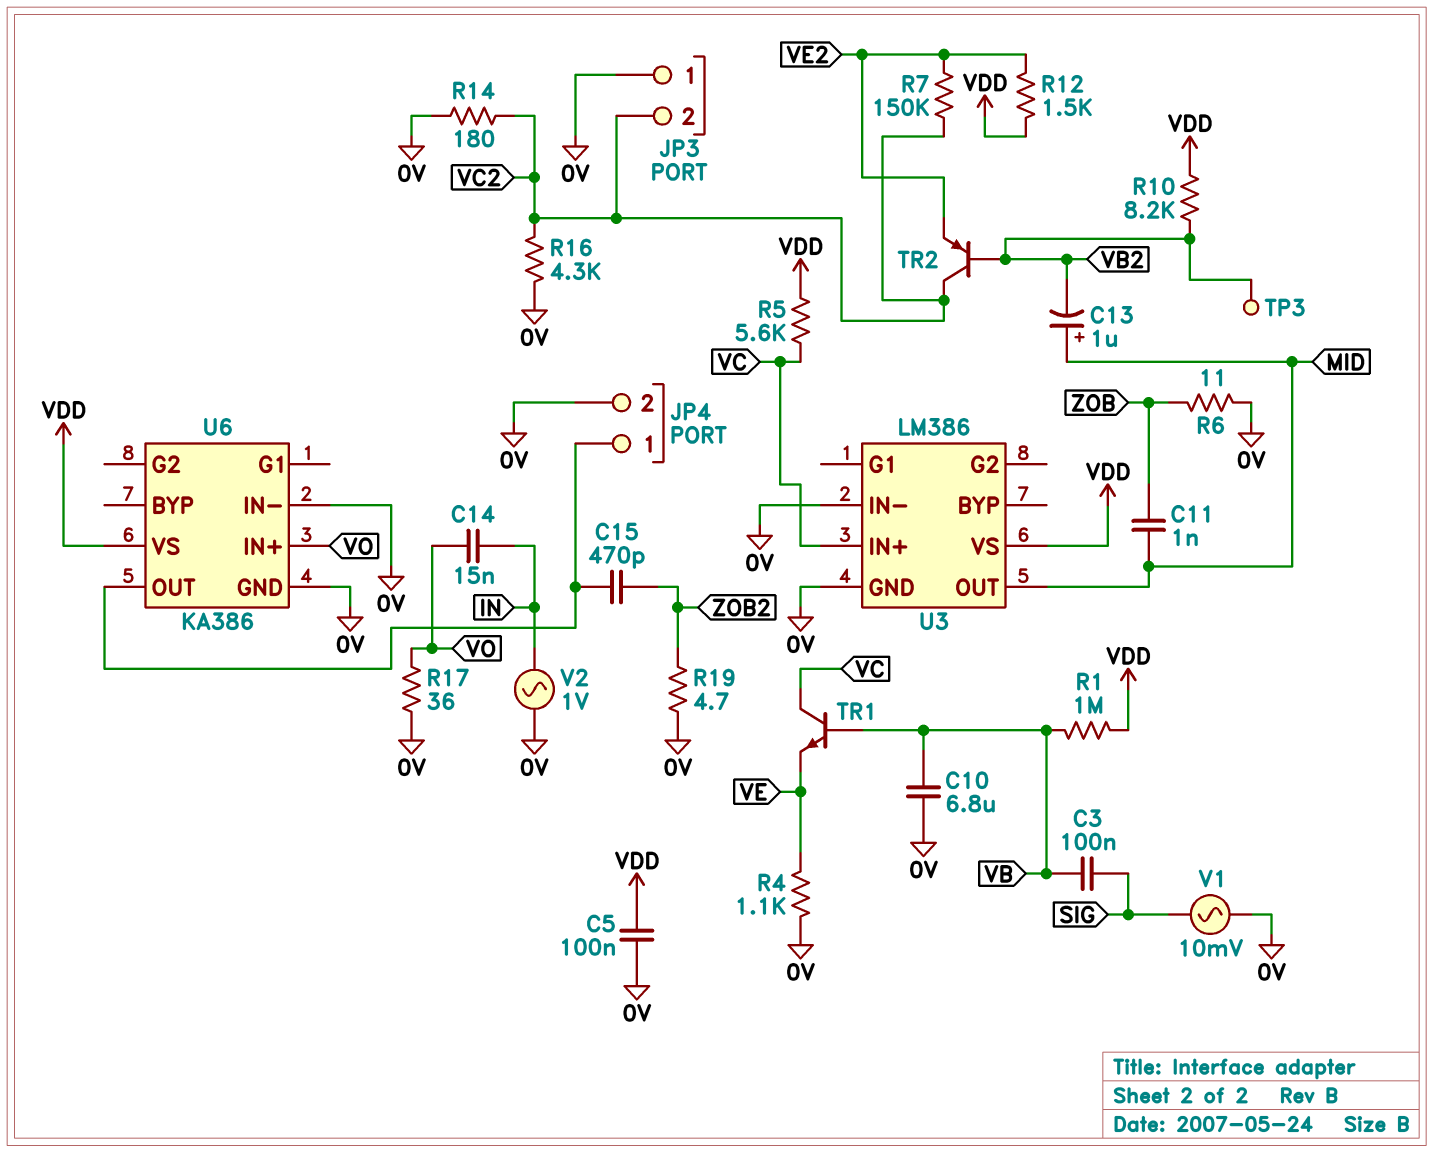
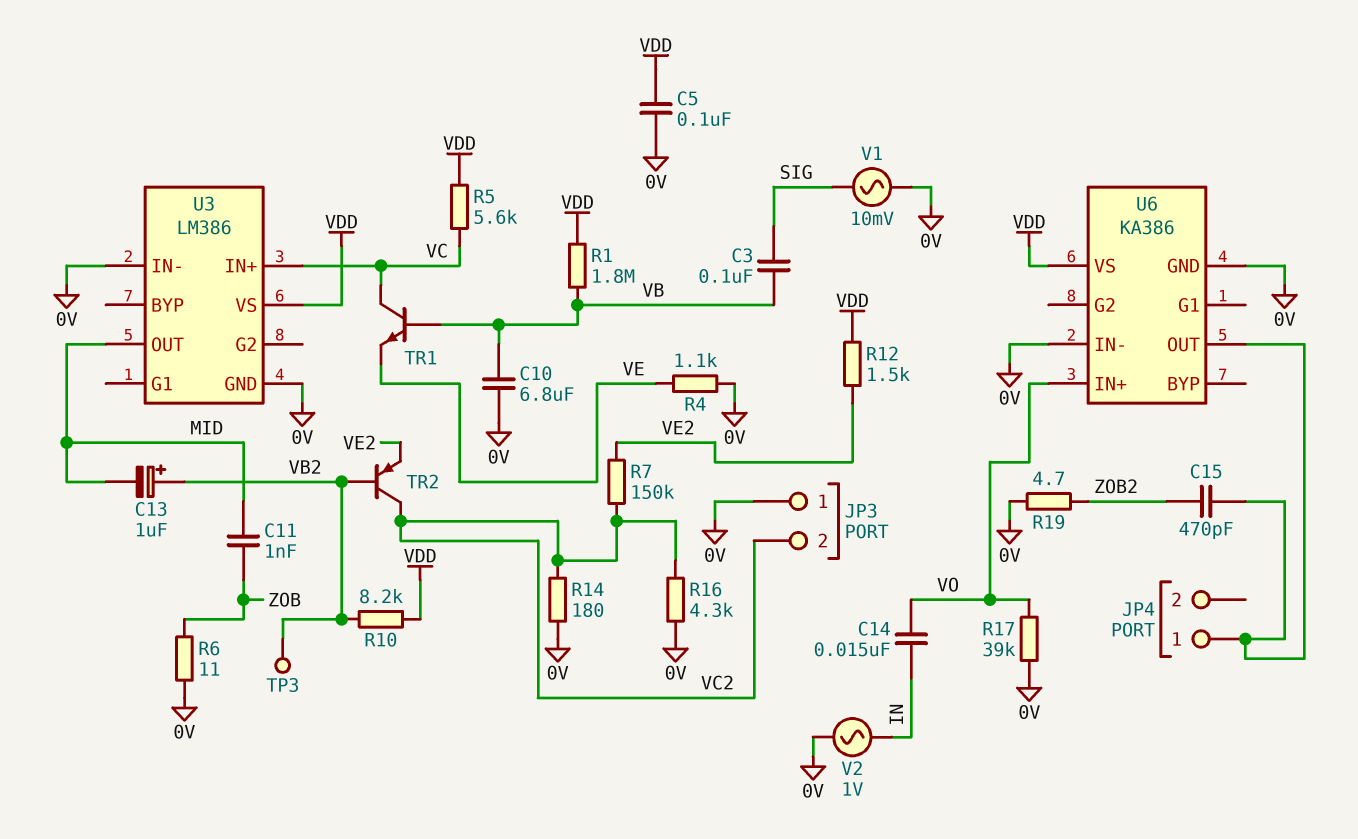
C13: 1uF (plus MID, minus VB2) -> 1uF (plus VB2, minus MID)
JP4 pin 2: 0V -> none
R1: 1M (VB, VDD) -> 1.8M (VB, VDD)
R17: 36 (0V, VO) -> 39k (0V, VO)

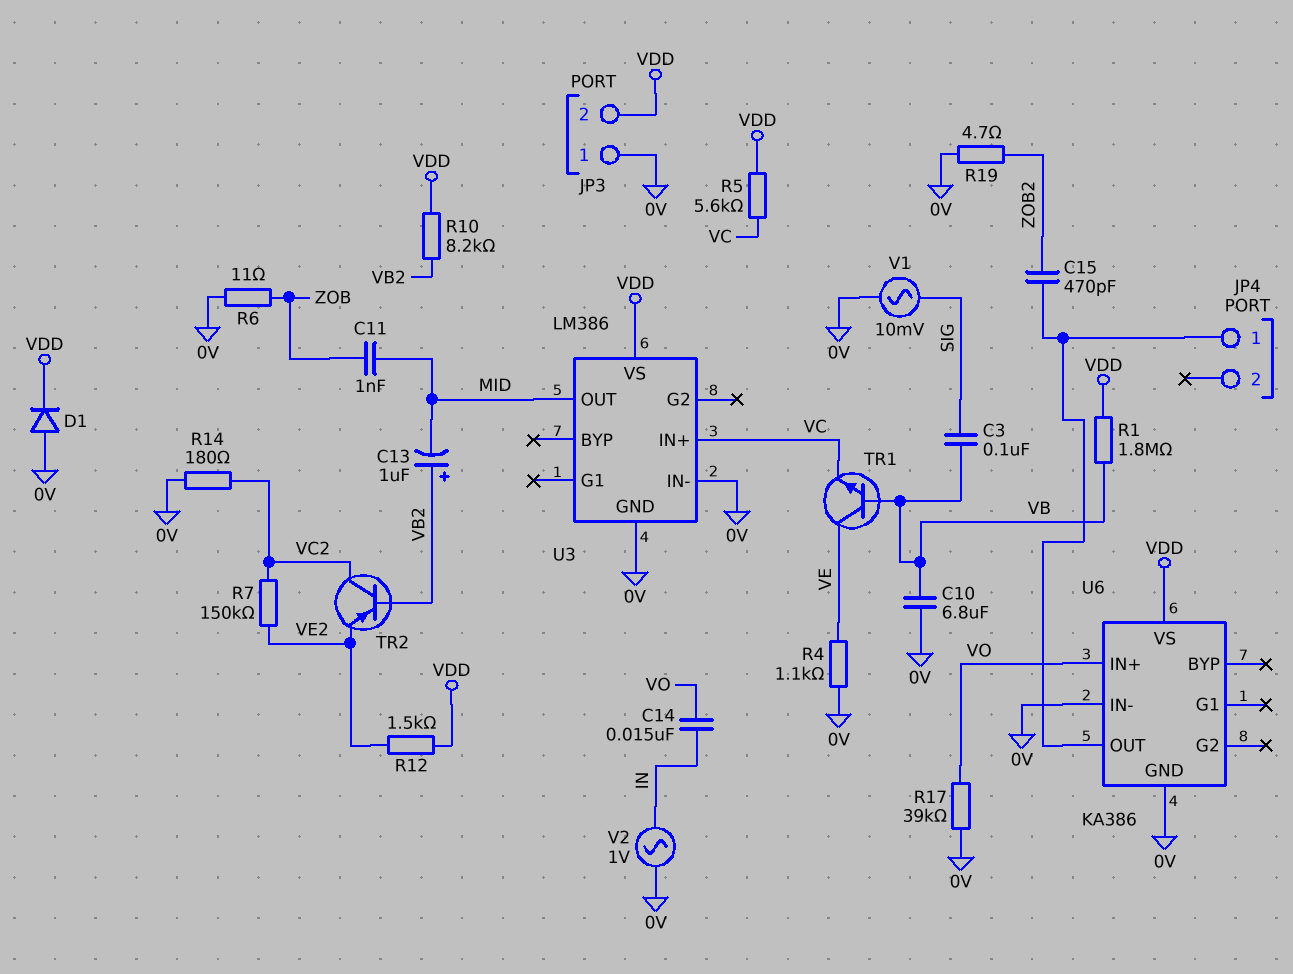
C5: 100nF (0V, VDD) -> none
D1: none -> diode (A 0V, K VDD)
JP3 pin 2: VC2 -> VDD
R16: 4.3k (0V, VC2) -> none
TP3: test point (VB2) -> none
TR1: NPN (B VB, C VC, E VE) -> NPN (B VB, C VE, E VC)

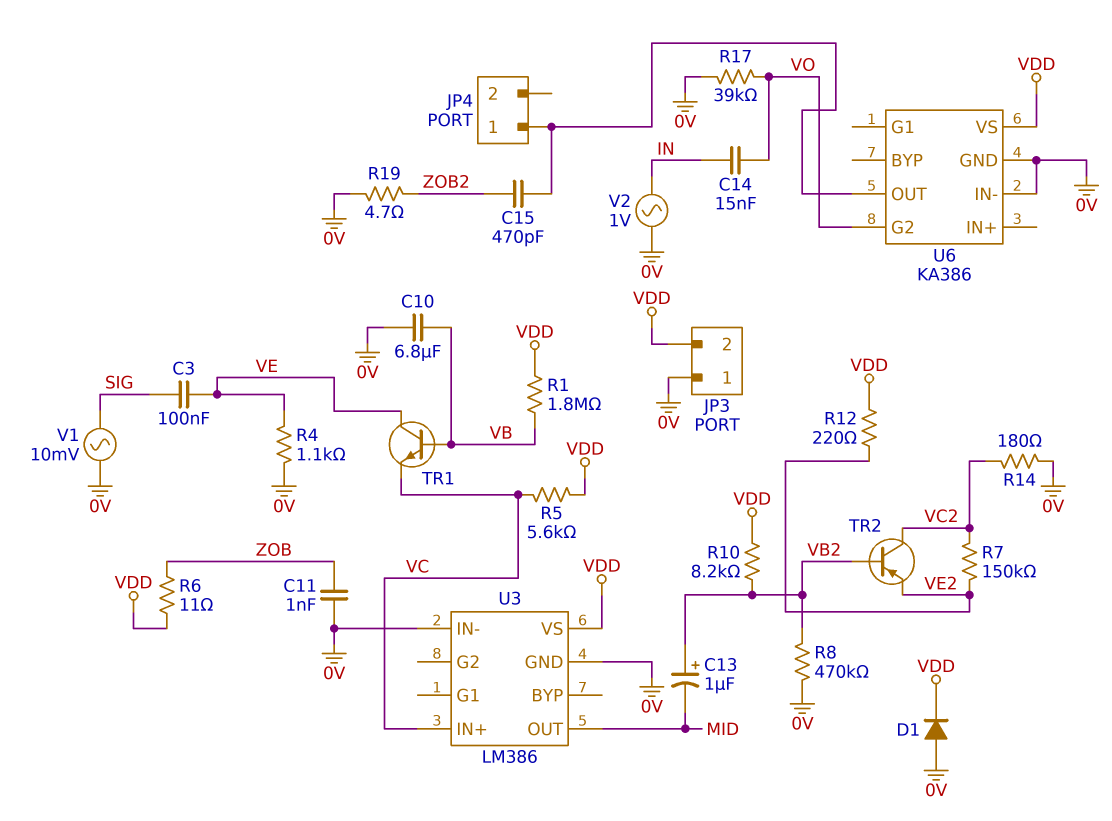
C3: 100nF (SIG, VB) -> 100nF (SIG, VE)
C11: 1nF (MID, ZOB) -> 1nF (0V, ZOB)
R6: 11 (0V, ZOB) -> 11 (VDD, ZOB)
R8: none -> 470k (0V, VB2)
R12: 1.5k (VDD, VE2) -> 220 (VDD, VE2)
U6 pin G2: none -> VO
U6 pin IN+: VO -> none

